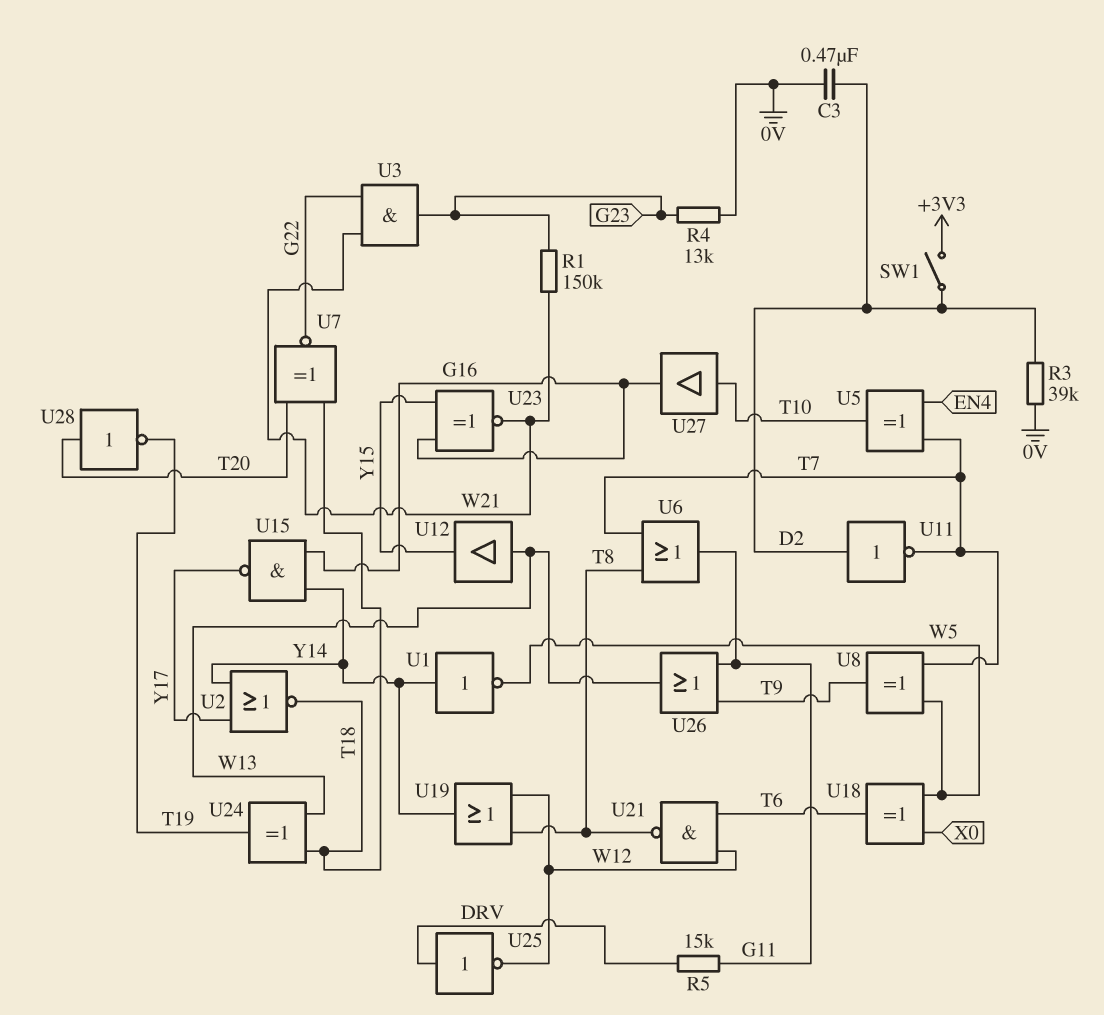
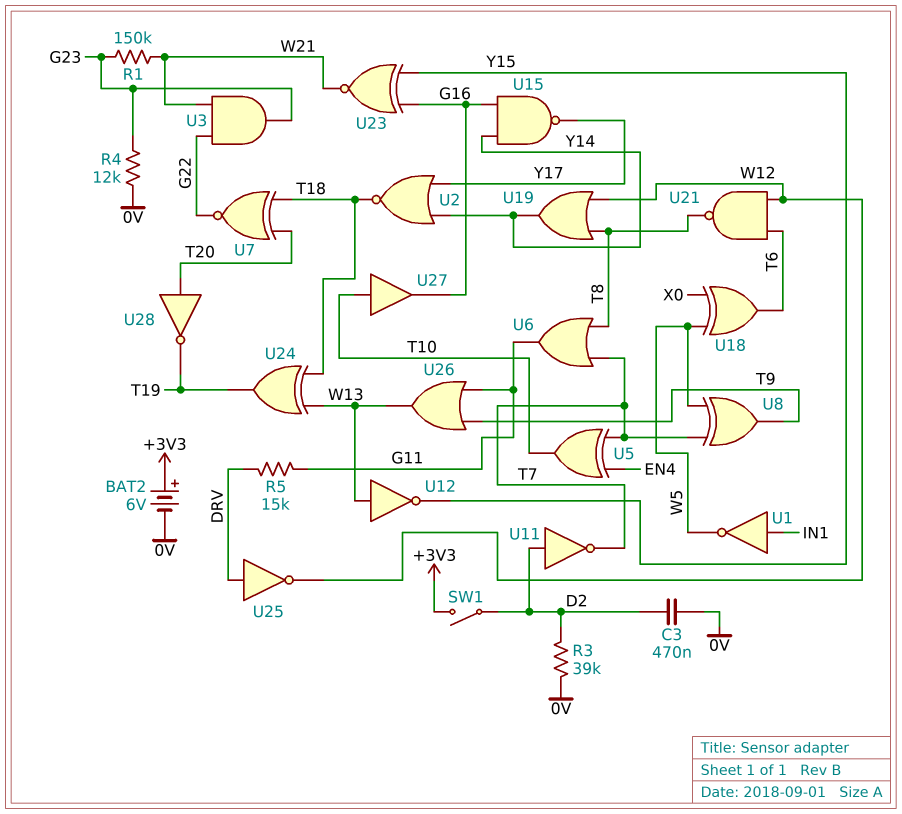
BAT2: none -> 6V (plus +3V3, minus 0V)
R4: 13k (0V, G23) -> 12k (0V, G23)
U1: NOT (in Y14, out W5) -> NOT (in IN1, out W5)
U12: buffer (in W13, out Y15) -> NOT (in W13, out Y15)

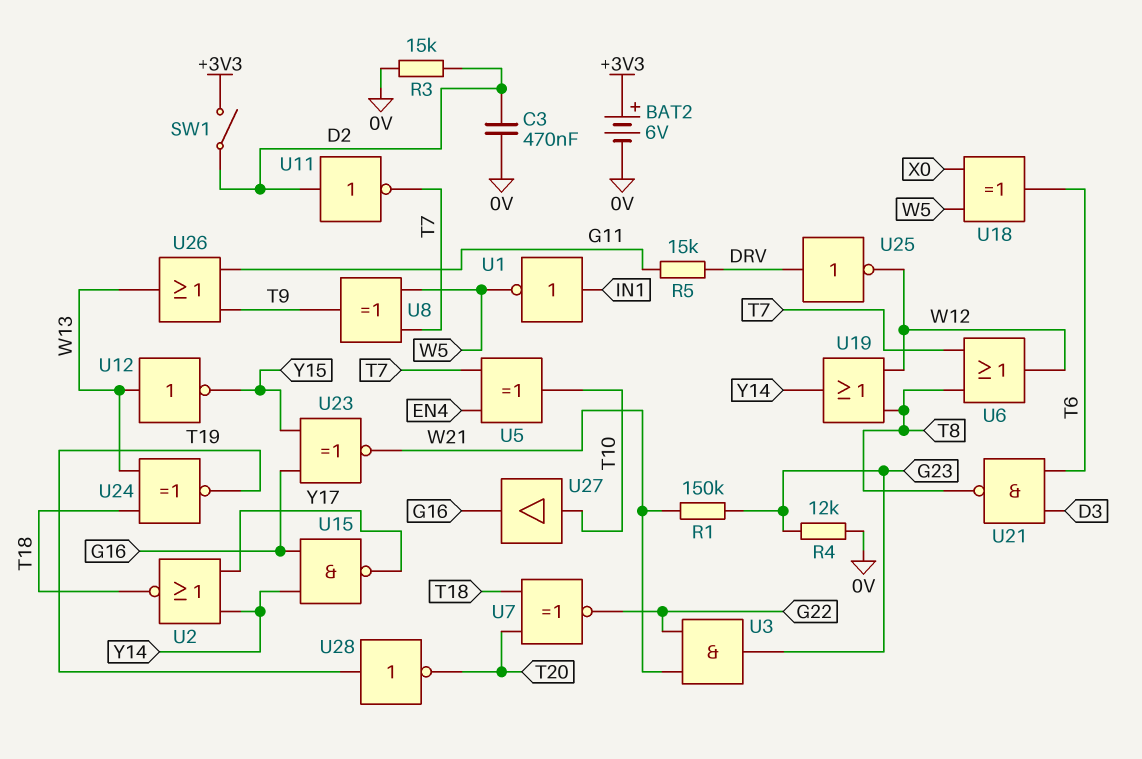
R3: 39k (0V, D2) -> 15k (0V, D2)
U6: OR (in T7, in T8, out G11) -> OR (in T7, in T8, out W12)
U21: NAND (in T6, in W12, out T8) -> NAND (in D3, in T6, out T8)
U24: XOR (in T18, in W13, out T19) -> XNOR (in T18, in W13, out T19)
U28: NOT (in T20, out T19) -> NOT (in T19, out T20)

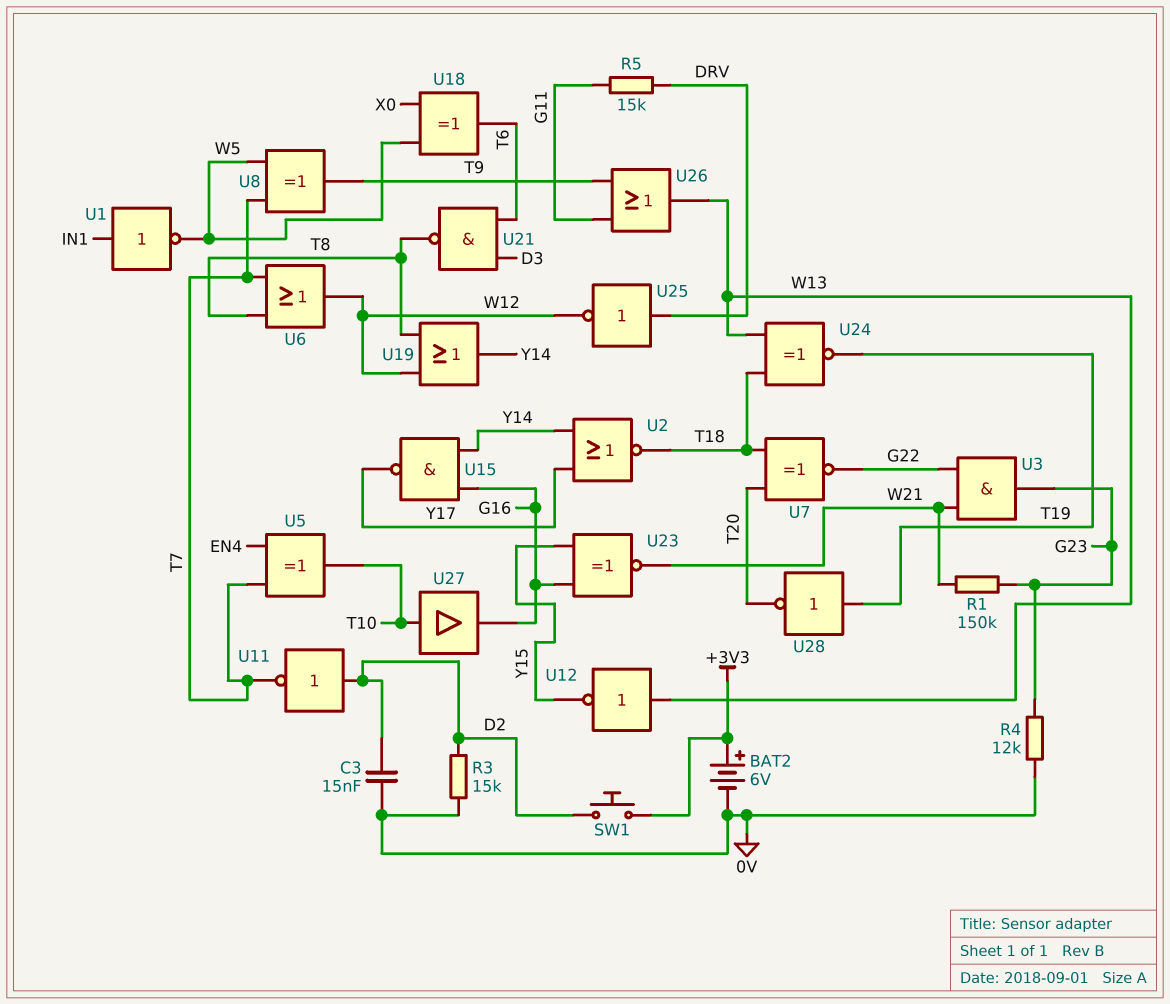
C3: 470nF (0V, D2) -> 15nF (0V, D2)
SW1: switch (+3V3, D2) -> button (+3V3, D2)

